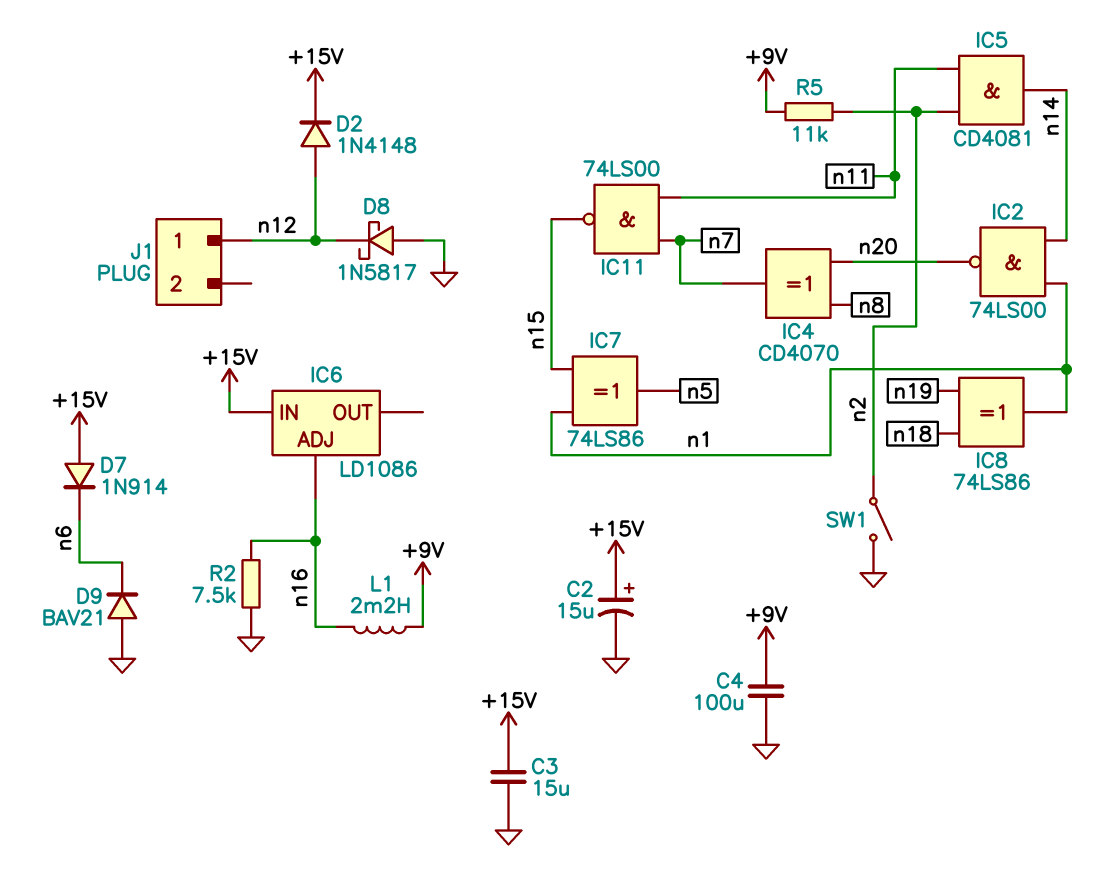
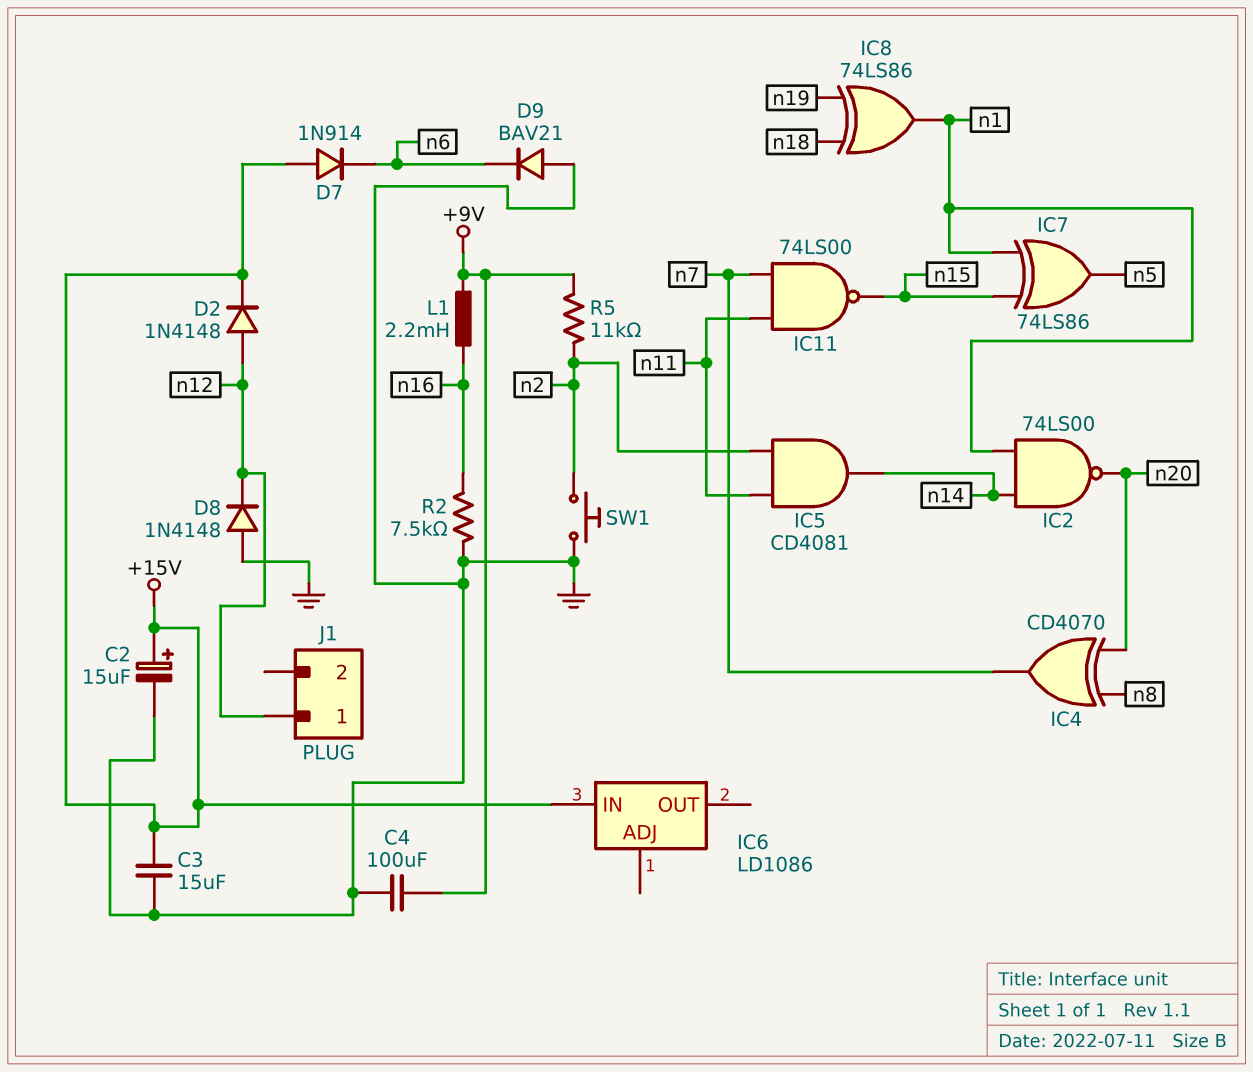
D8: schottky 1N5817 (A GND, K n12) -> diode 1N4148 (A GND, K n12)
IC6 pin ADJ: n16 -> none
SW1: switch (GND, n2) -> button (GND, n2)

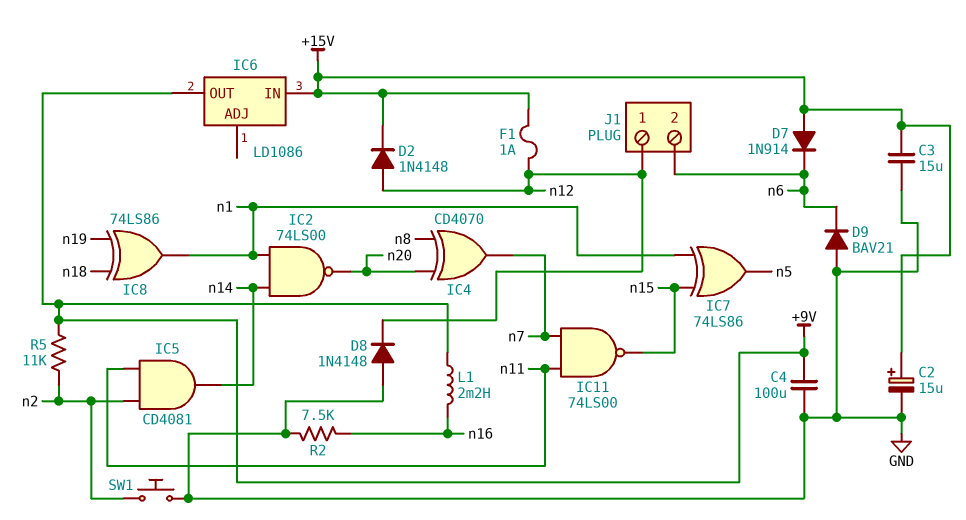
F1: none -> 1A (+15V, n12)
IC6 pin OUT: none -> +9V
J1 pin 2: none -> n6

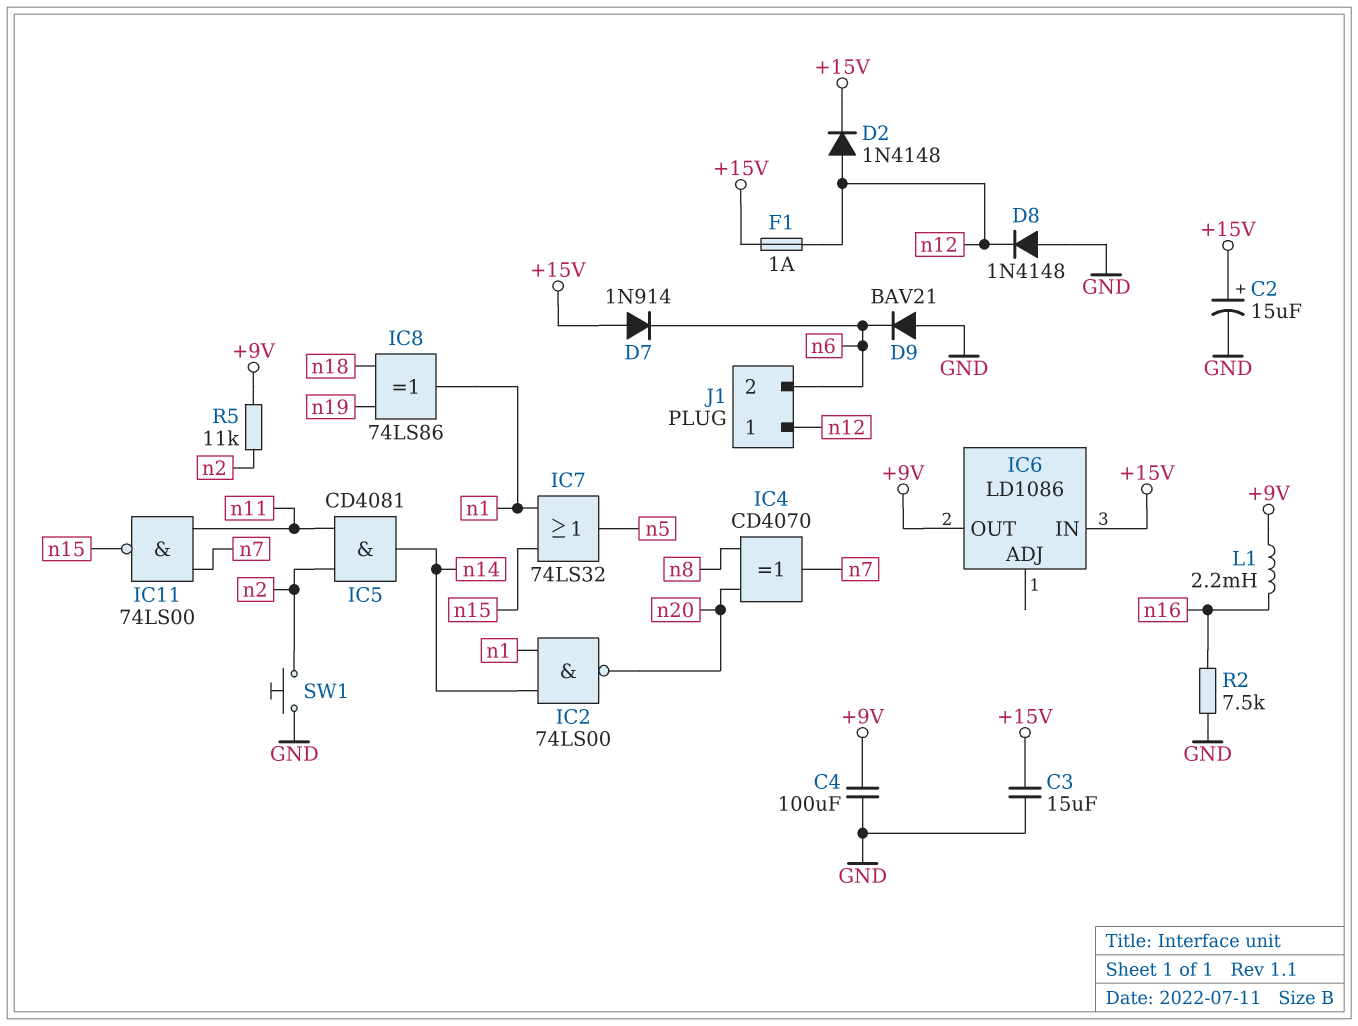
IC7: XOR 74LS86 (in n1, in n15, out n5) -> OR 74LS32 (in n1, in n15, out n5)

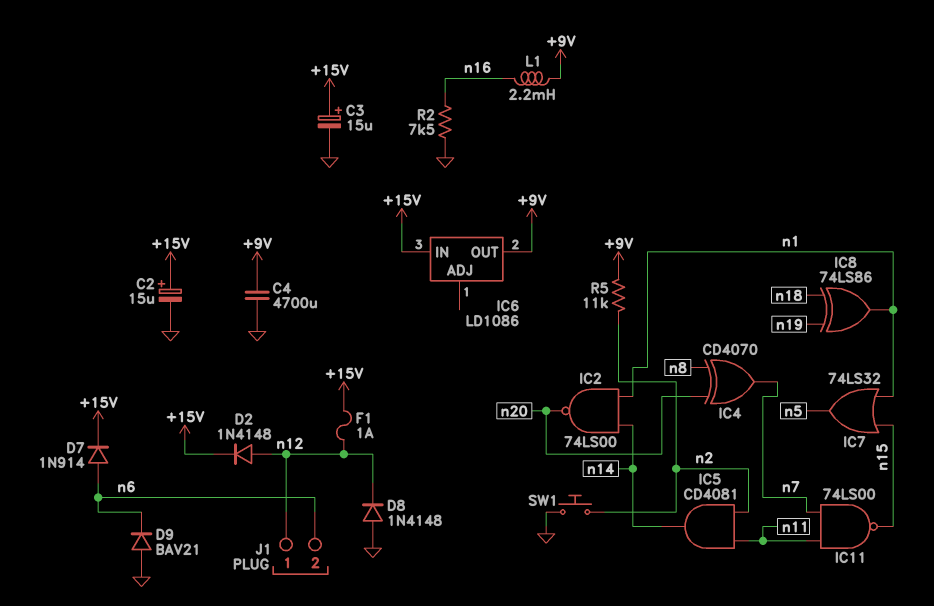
C3: 15uF (+15V, GND) -> 15uF (plus +15V, minus GND)
C4: 100uF (+9V, GND) -> 4700uF (+9V, GND)
D7: diode 1N914 (A +15V, K n6) -> diode 1N914 (A n6, K +15V)

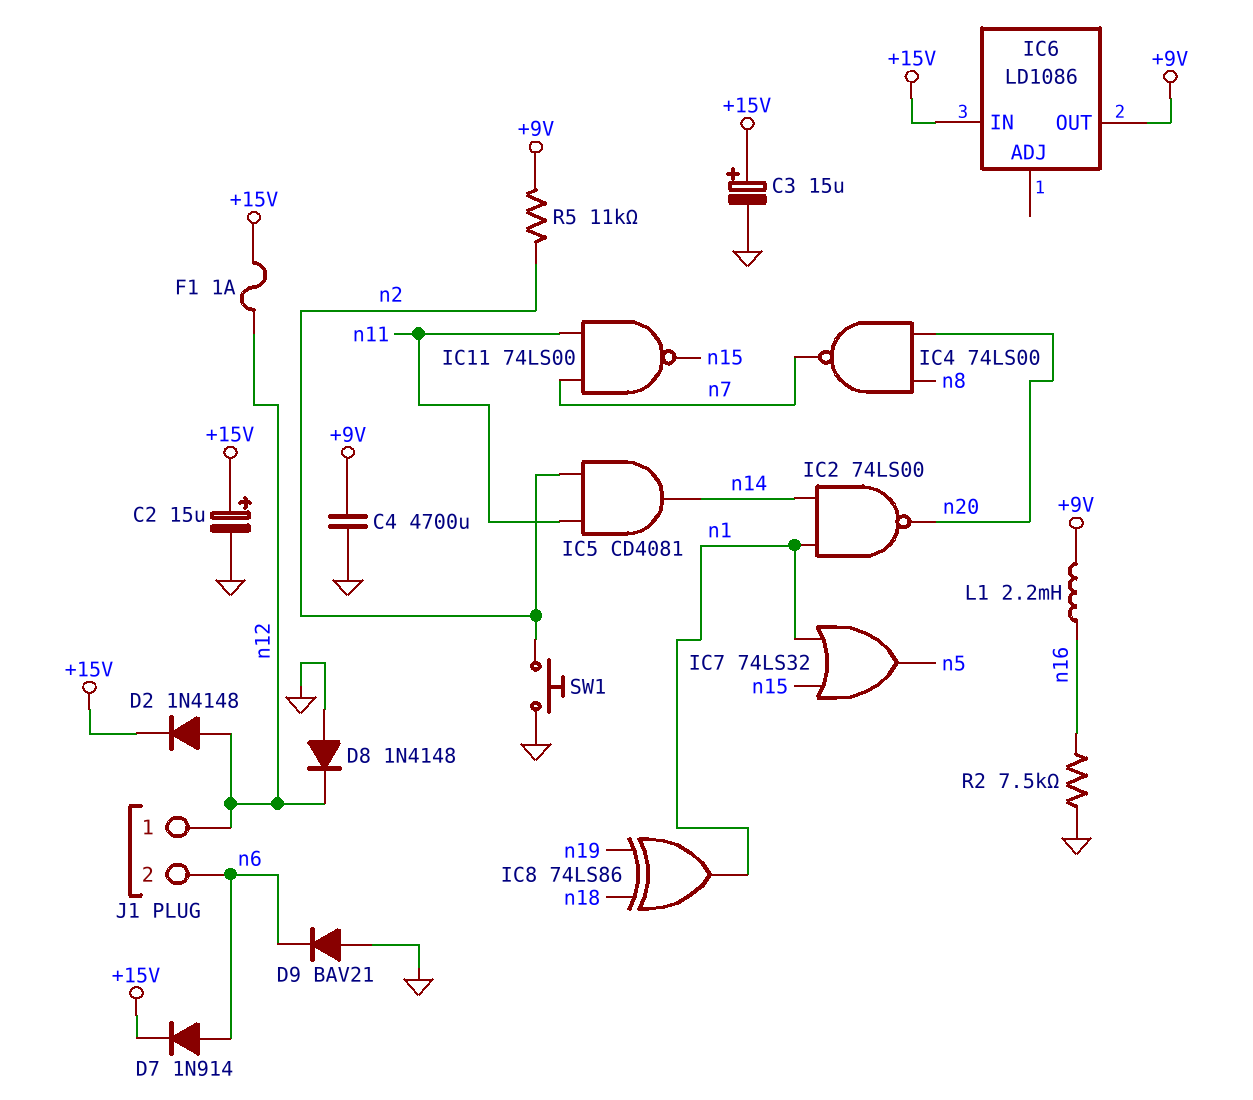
IC4: XOR CD4070 (in n8, in n20, out n7) -> NAND 74LS00 (in n8, in n20, out n7)

